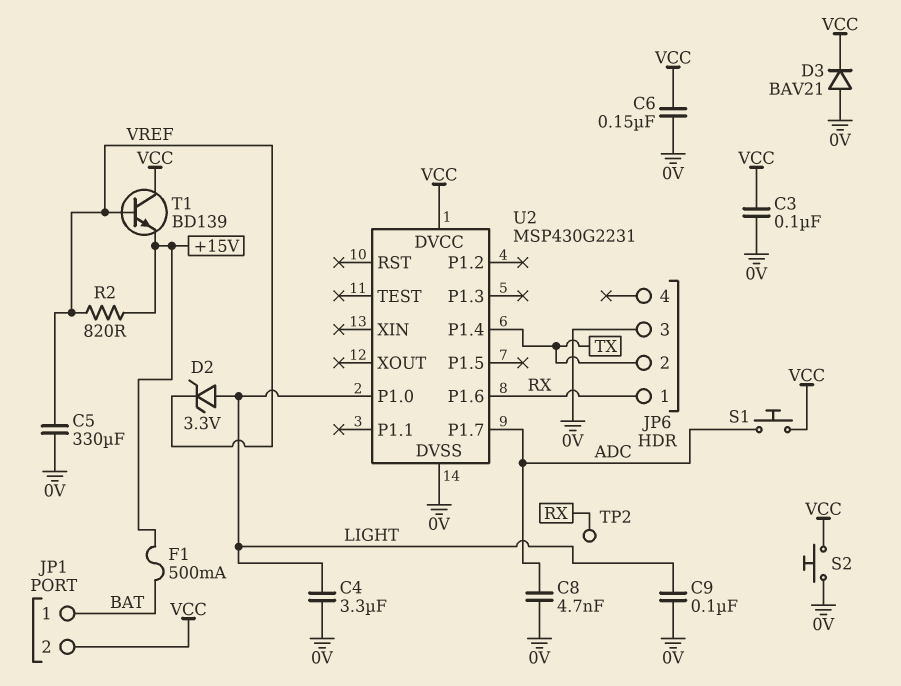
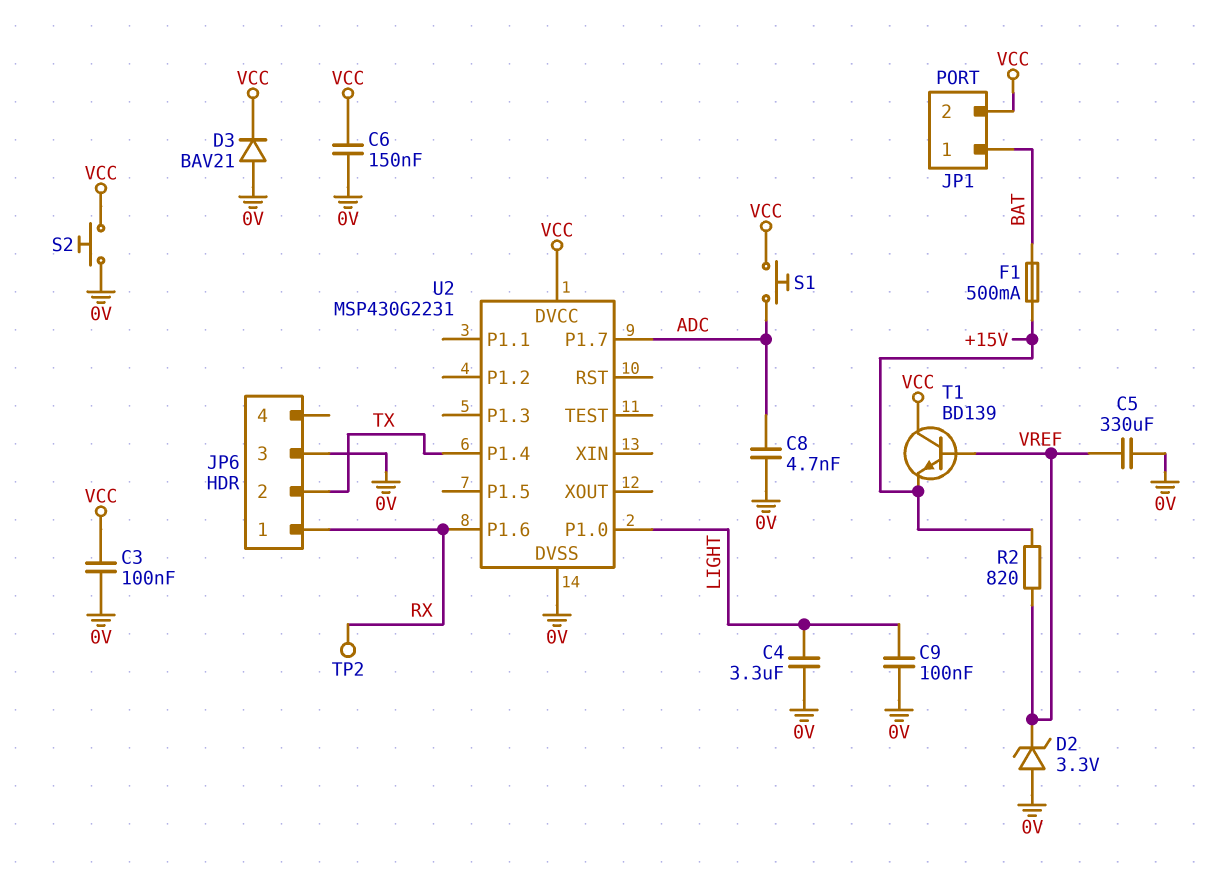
D2: zener 3.3V (A LIGHT, K VREF) -> zener 3.3V (A 0V, K VREF)

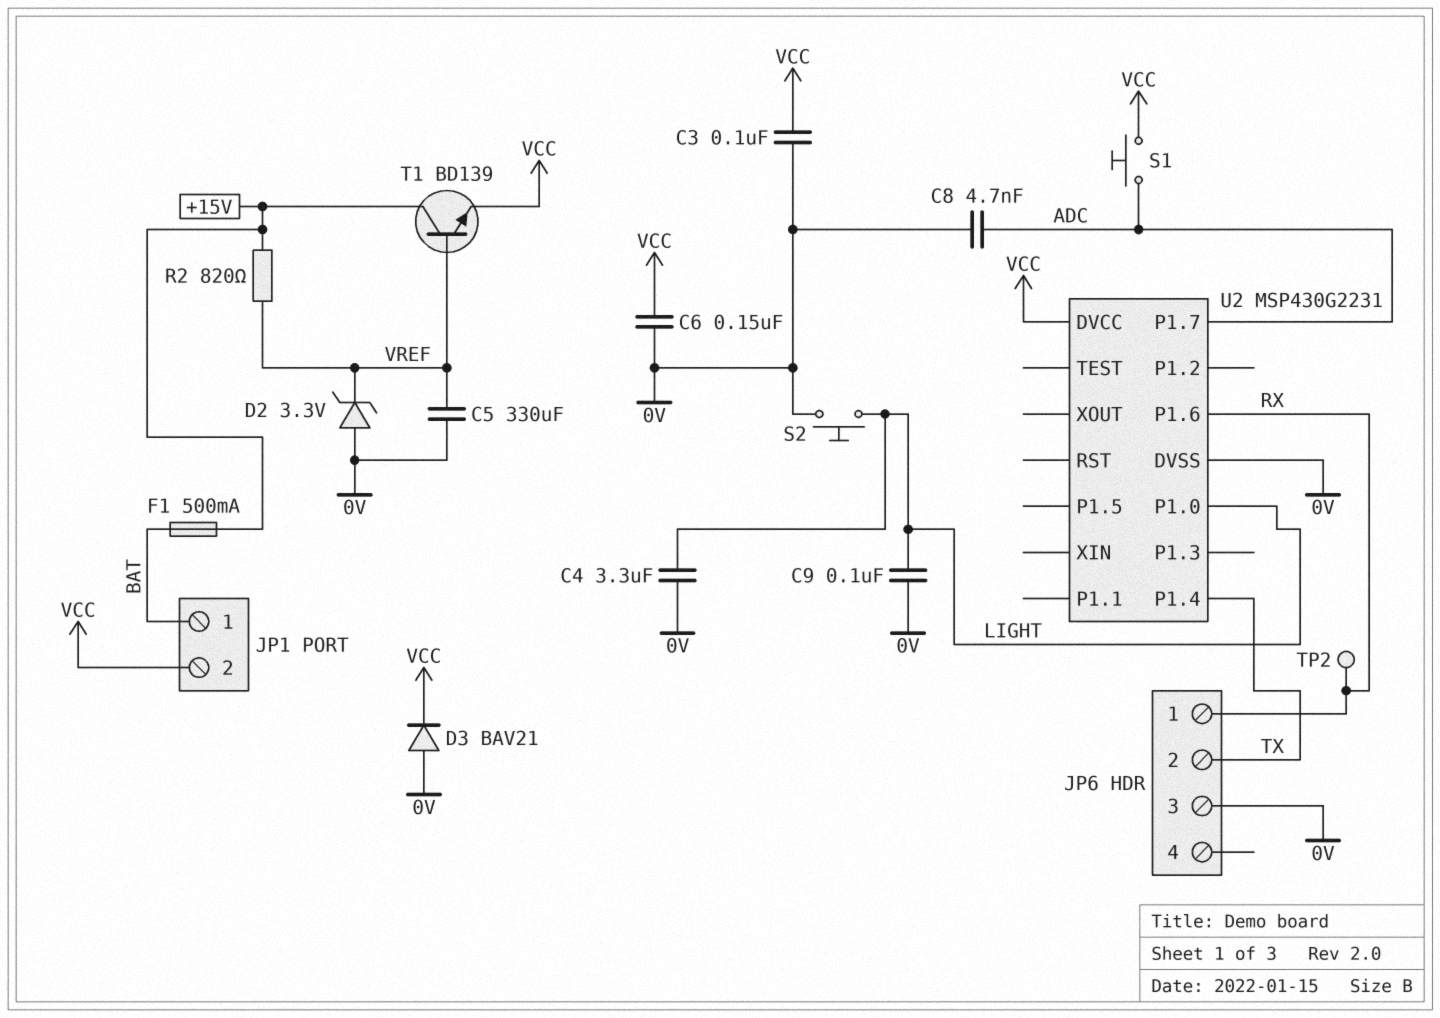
S2: button (0V, VCC) -> button (0V, LIGHT)
T1: NPN BD139 (B VREF, C VCC, E +15V) -> NPN BD139 (B VREF, C +15V, E VCC)

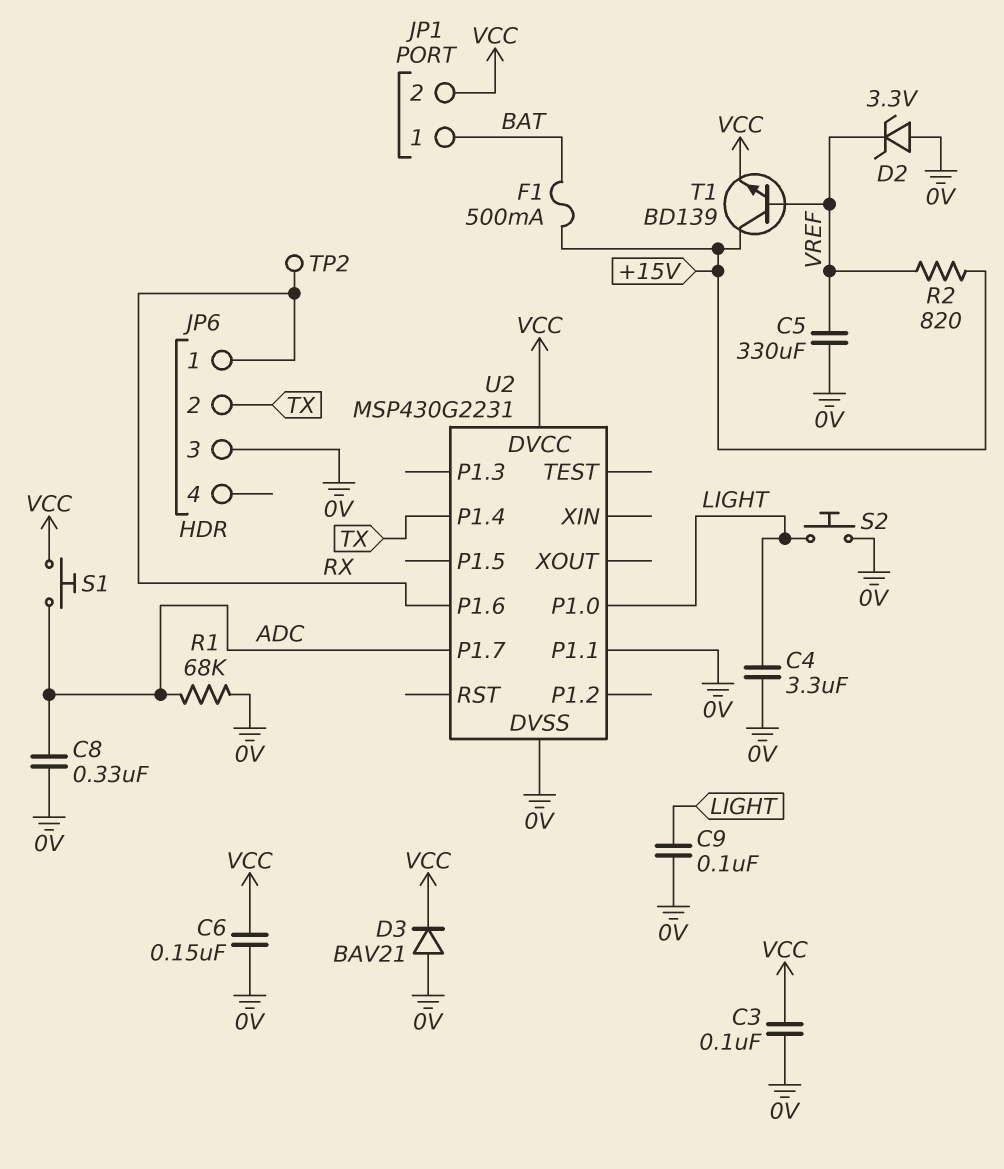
C8: 4.7nF (0V, ADC) -> 330nF (0V, ADC)
R1: none -> 68k (0V, ADC)
U2 pin P1.1: none -> 0V

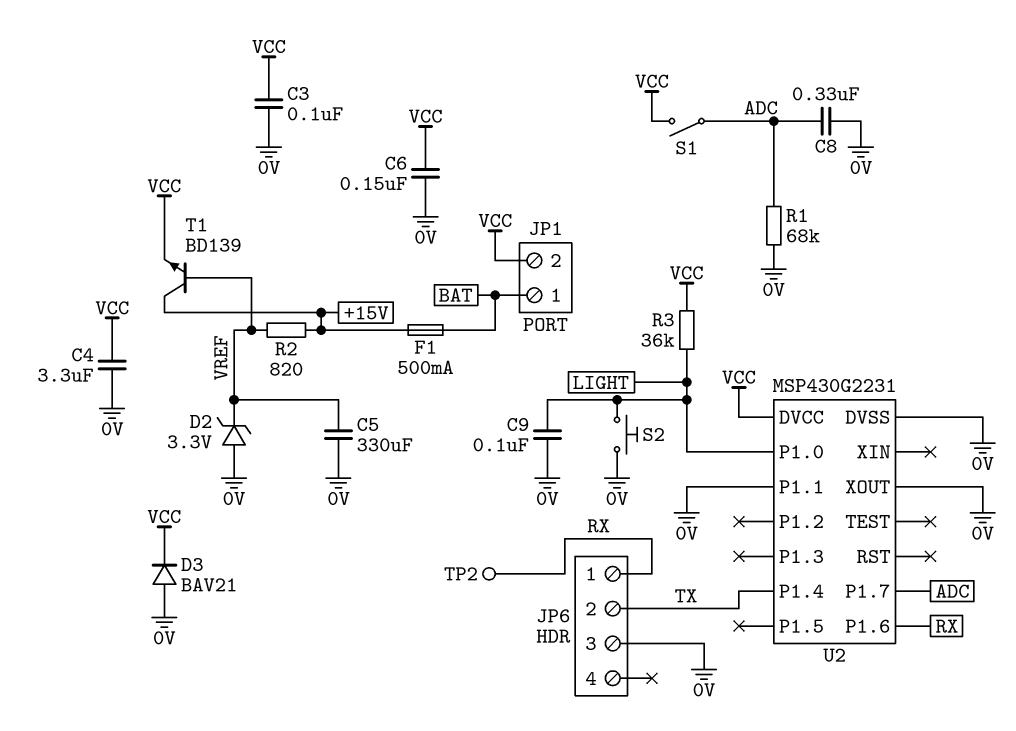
C4: 3.3uF (0V, LIGHT) -> 3.3uF (0V, VCC)
R3: none -> 36k (LIGHT, VCC)
S1: button (ADC, VCC) -> switch (ADC, VCC)
U2 pin XOUT: none -> 0V

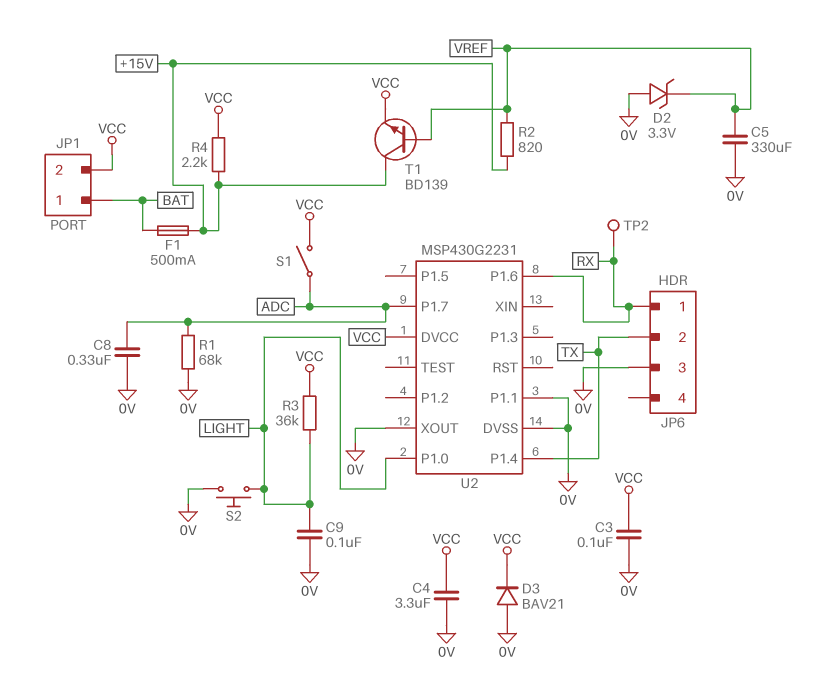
C6: 150nF (0V, VCC) -> none
R4: none -> 2.2k (+15V, VCC)

